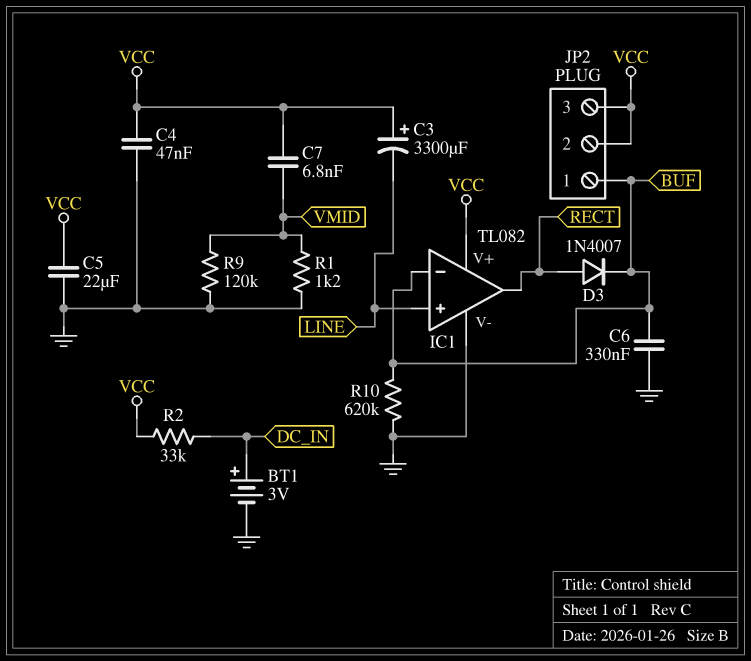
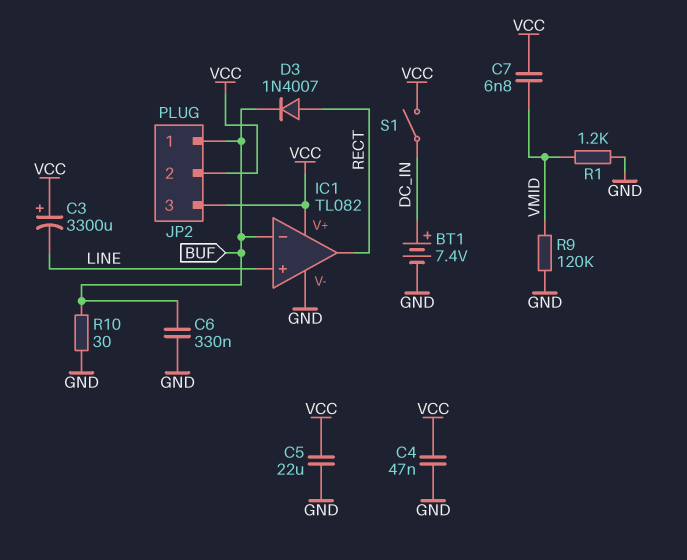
BT1: 3V (plus DC_IN, minus GND) -> 7.4V (plus DC_IN, minus GND)
R2: 33k (DC_IN, VCC) -> none
R10: 620k (BUF, GND) -> 30 (BUF, GND)
S1: none -> switch (DC_IN, VCC)

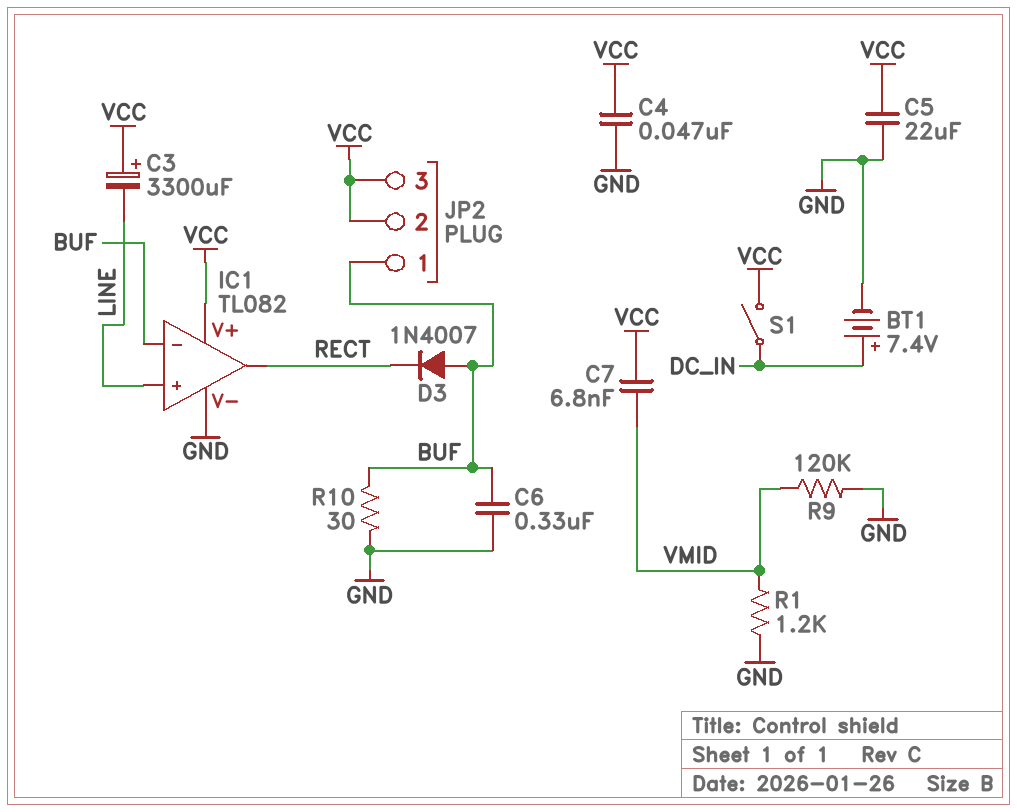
D3: diode 1N4007 (A RECT, K BUF) -> diode 1N4007 (A BUF, K RECT)

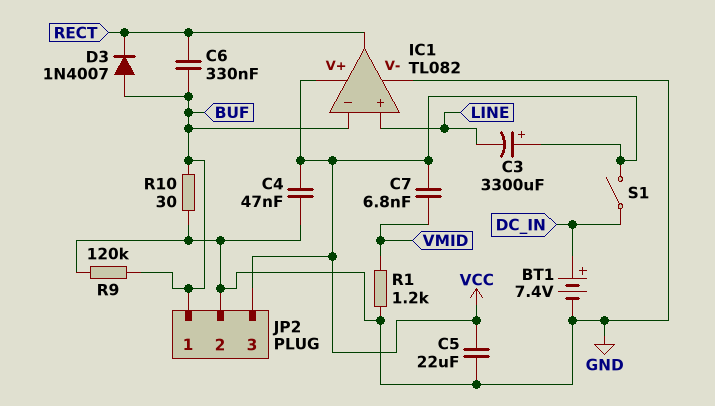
C6: 330nF (BUF, GND) -> 330nF (BUF, RECT)
JP2 pin 2: VCC -> GND
R9: 120k (GND, VMID) -> 120k (BUF, GND)

